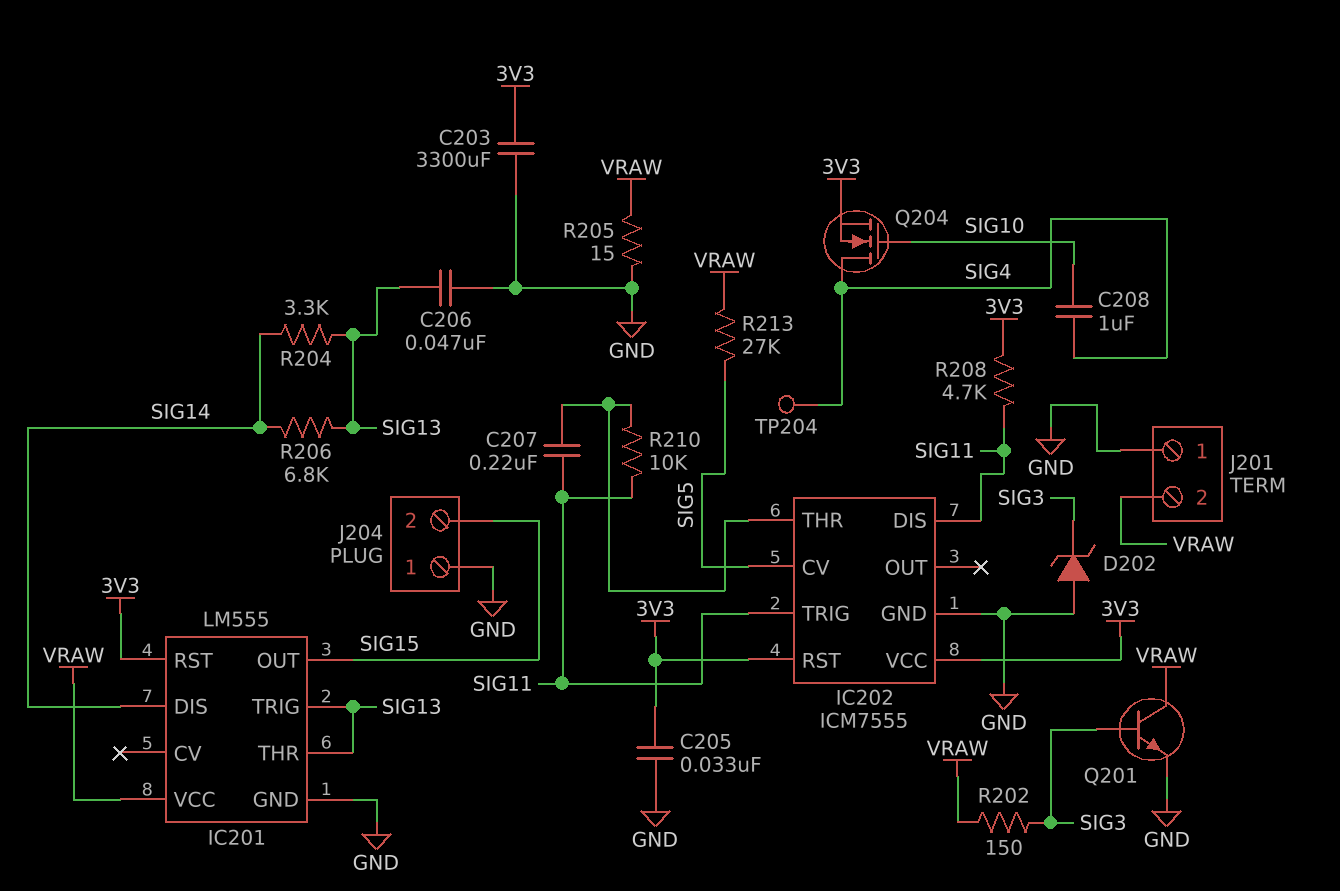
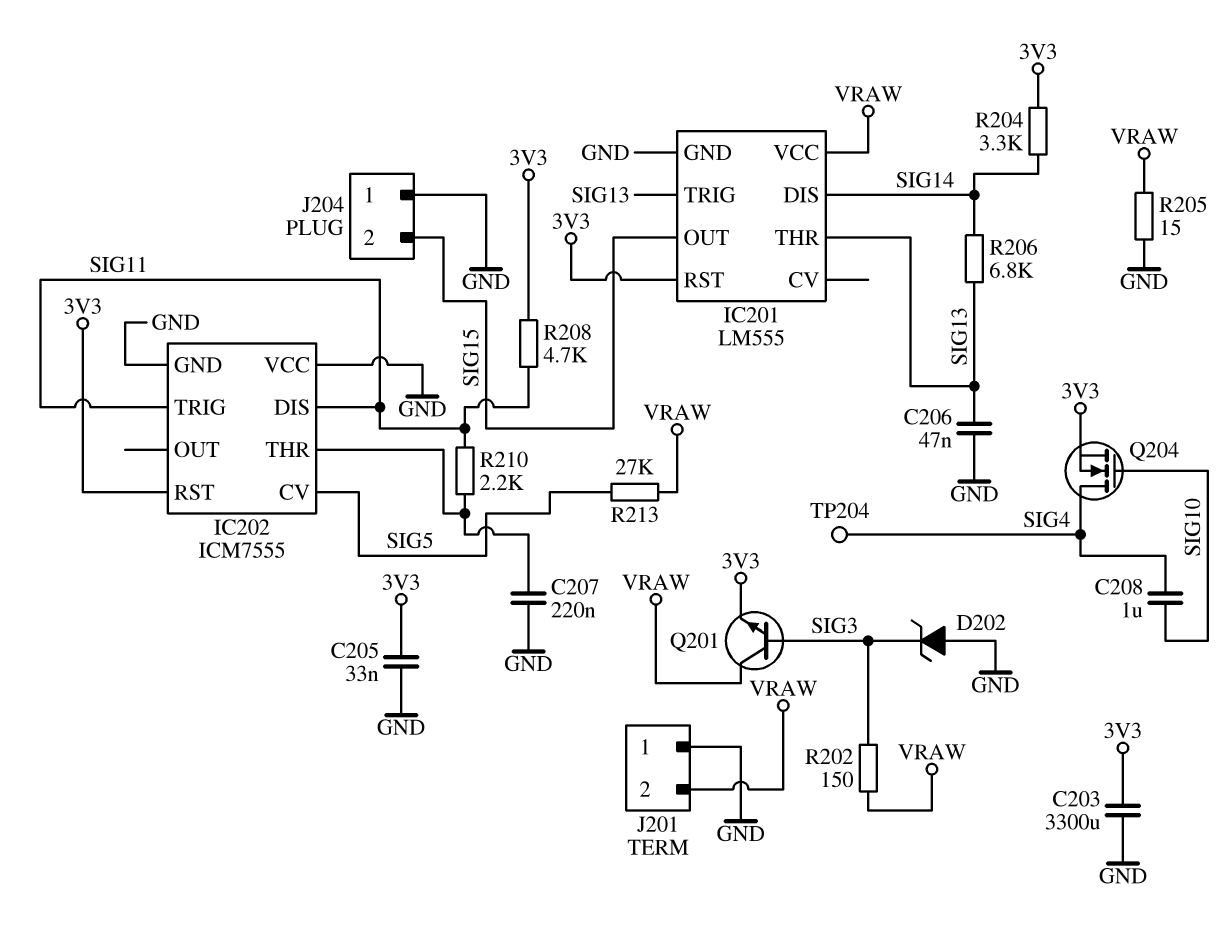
C207: 220nF (IC202/THR, SIG11) -> 220nF (GND, IC202/THR)
IC202 pin VCC: 3V3 -> GND
Q201: NPN (B SIG3, C VRAW, E GND) -> NPN (B SIG3, C VRAW, E 3V3)
R204: 3.3k (SIG13, SIG14) -> 3.3k (3V3, SIG14)
R210: 10k (IC202/THR, SIG11) -> 2.2k (IC202/THR, SIG11)

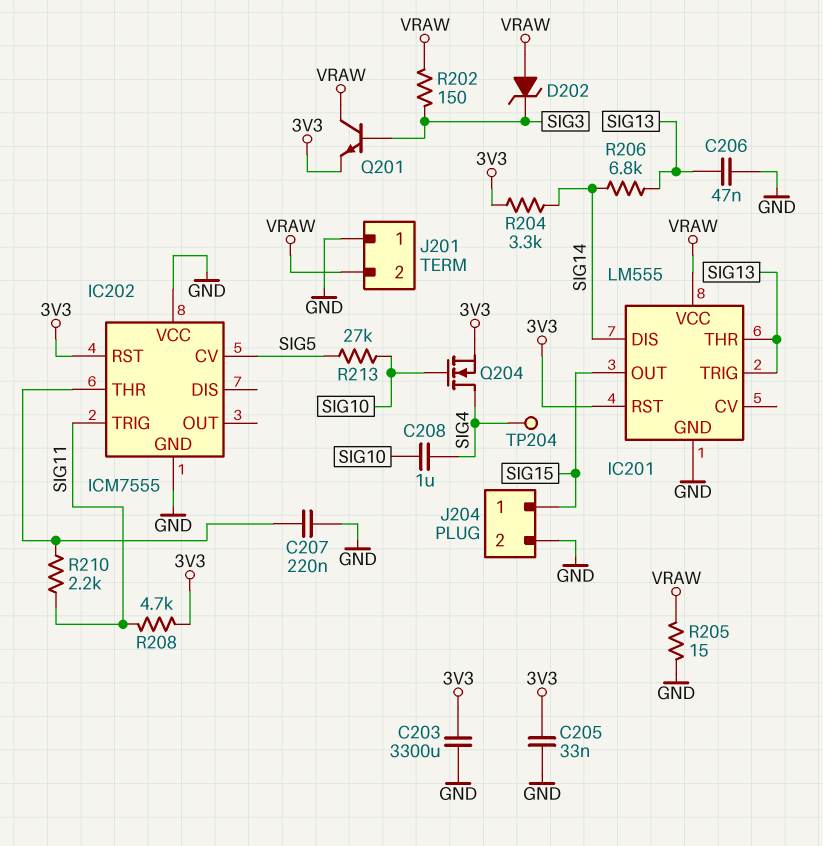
D202: zener (A GND, K SIG3) -> zener (A VRAW, K SIG3)
IC202 pin DIS: SIG11 -> none
J204 pin 1: GND -> SIG15
J204 pin 2: SIG15 -> GND
R213: 27k (SIG5, VRAW) -> 27k (SIG5, SIG10)

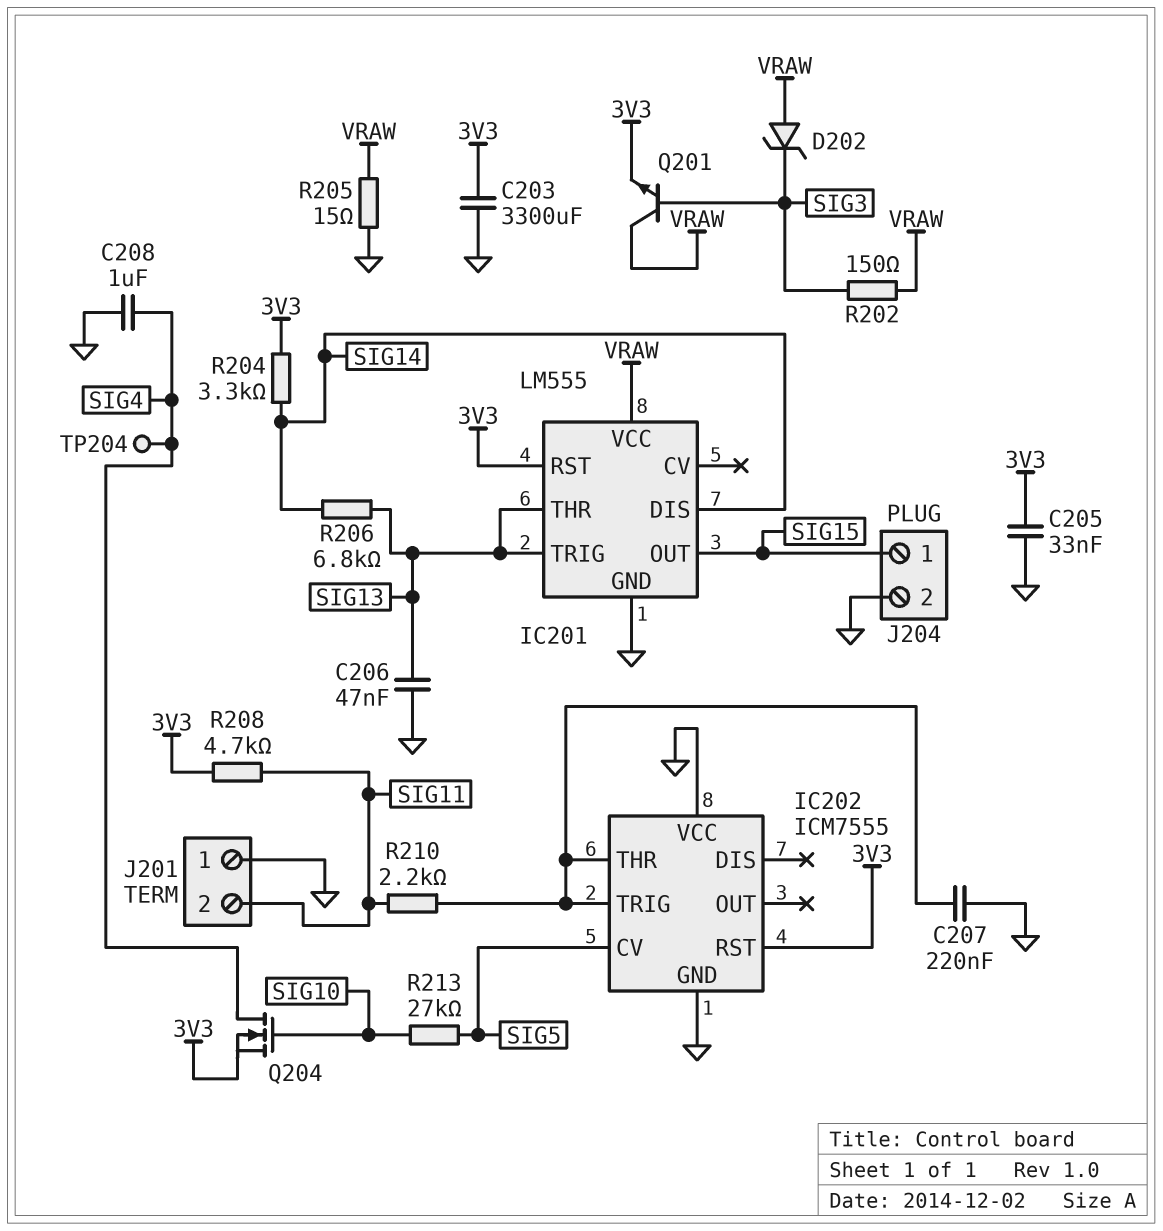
C208: 1uF (SIG4, SIG10) -> 1uF (GND, SIG4)
IC202 pin TRIG: SIG11 -> IC202/THR
J201 pin 2: VRAW -> SIG11

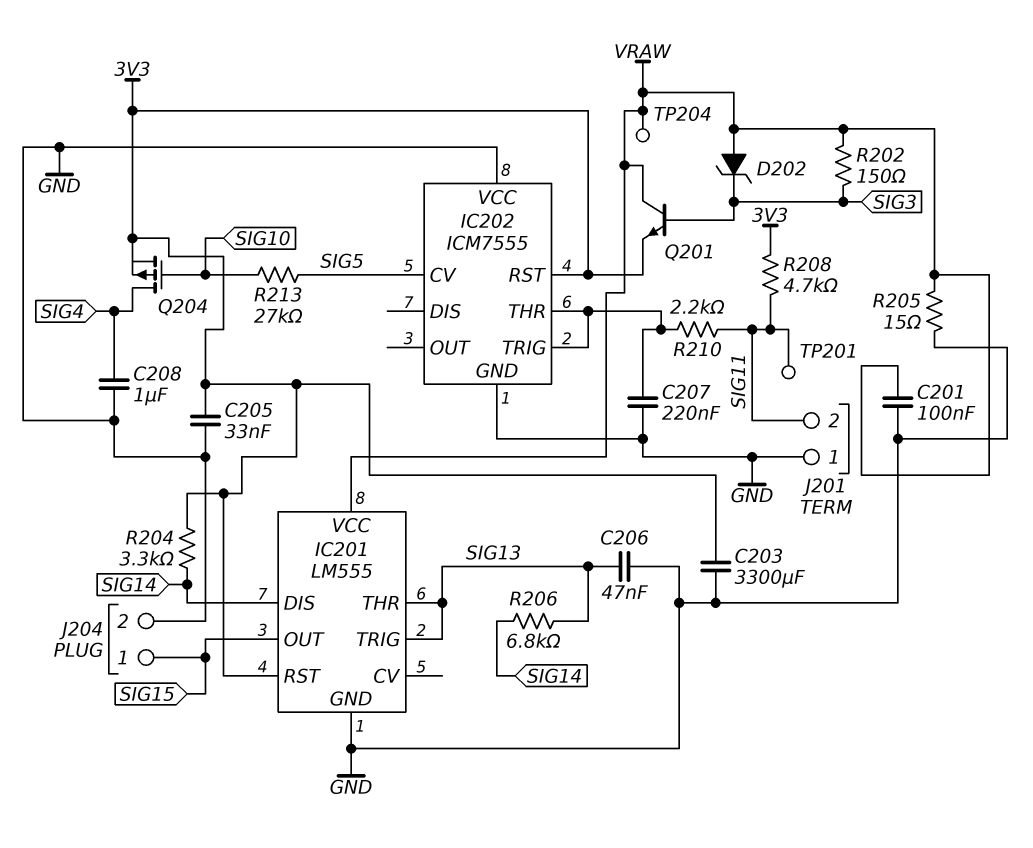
C201: none -> 100nF (GND, VRAW)
Q204: NMOS (G SIG10, D SIG4, S 3V3) -> PMOS (G SIG10, D SIG4, S 3V3)
TP201: none -> test point (SIG11)
TP204: test point (SIG4) -> test point (VRAW)

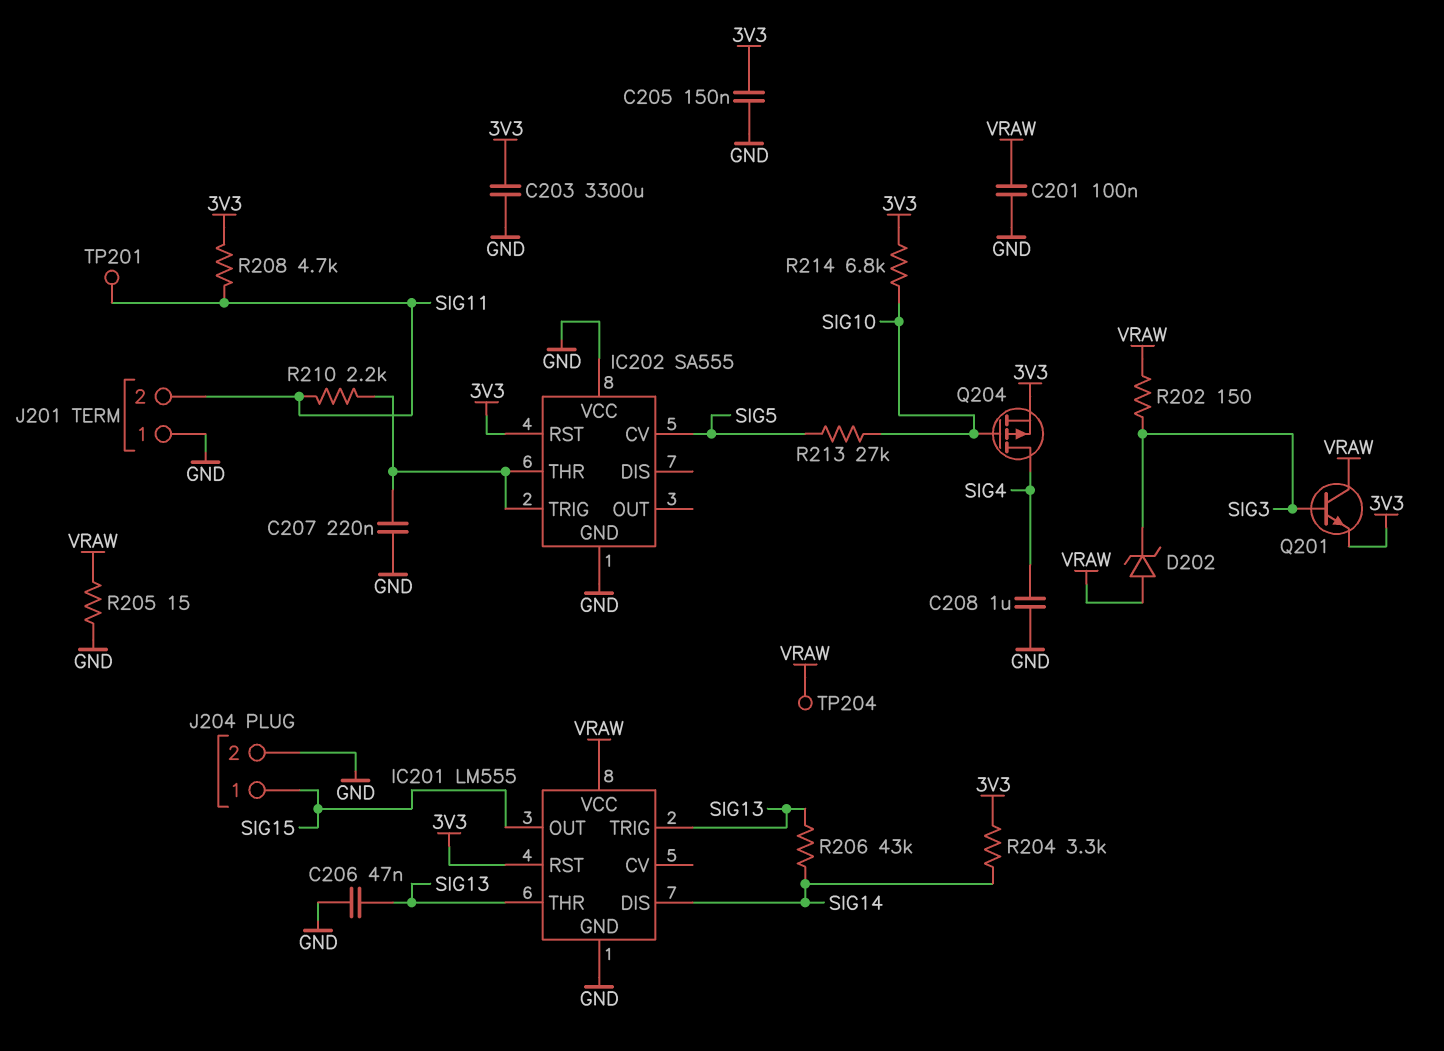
C205: 33nF (3V3, GND) -> 150nF (3V3, GND)
IC202: ICM7555 -> SA555
R206: 6.8k (SIG13, SIG14) -> 43k (SIG13, SIG14)
R214: none -> 6.8k (3V3, SIG10)

